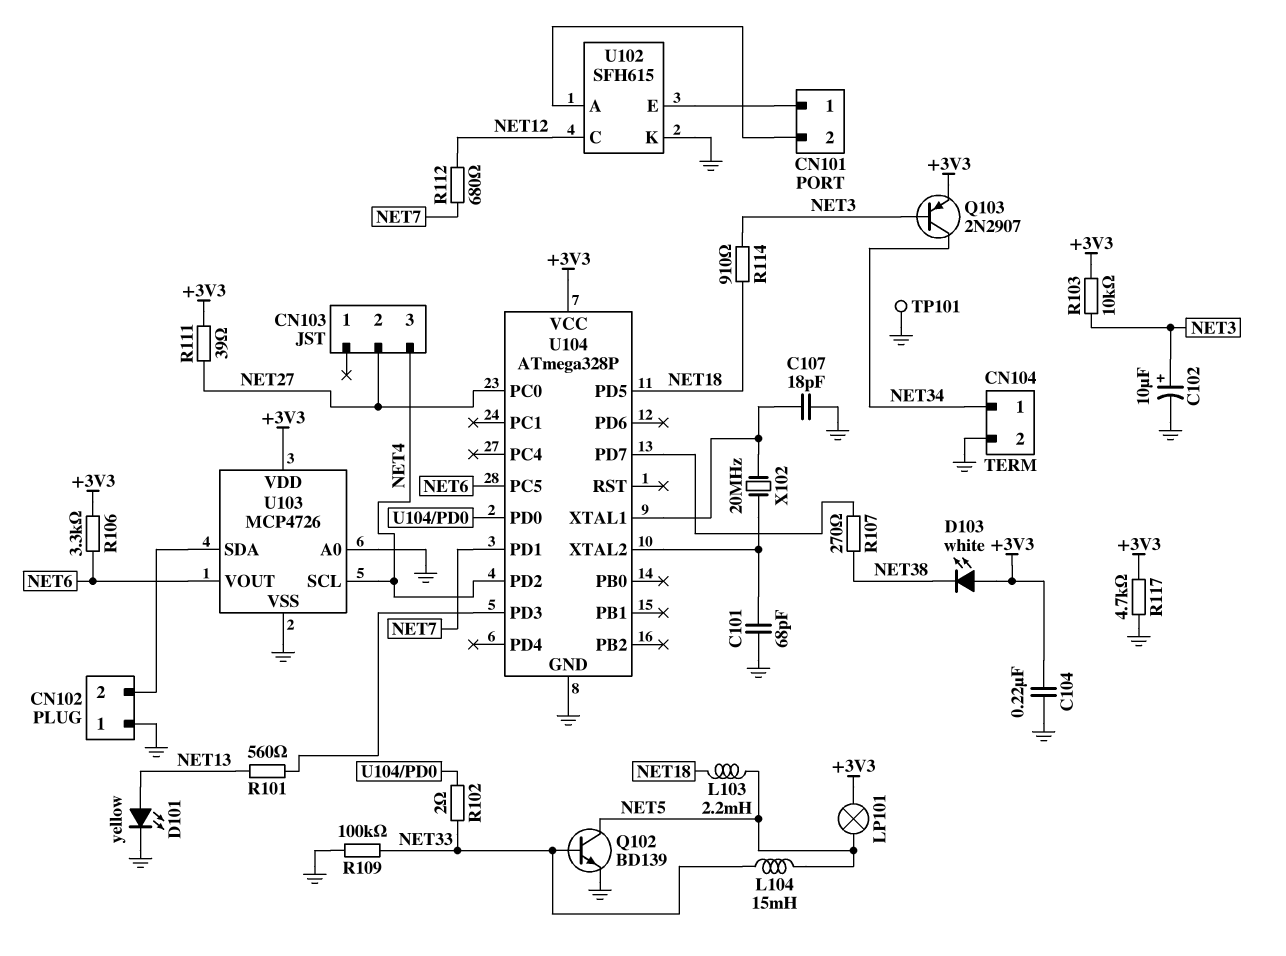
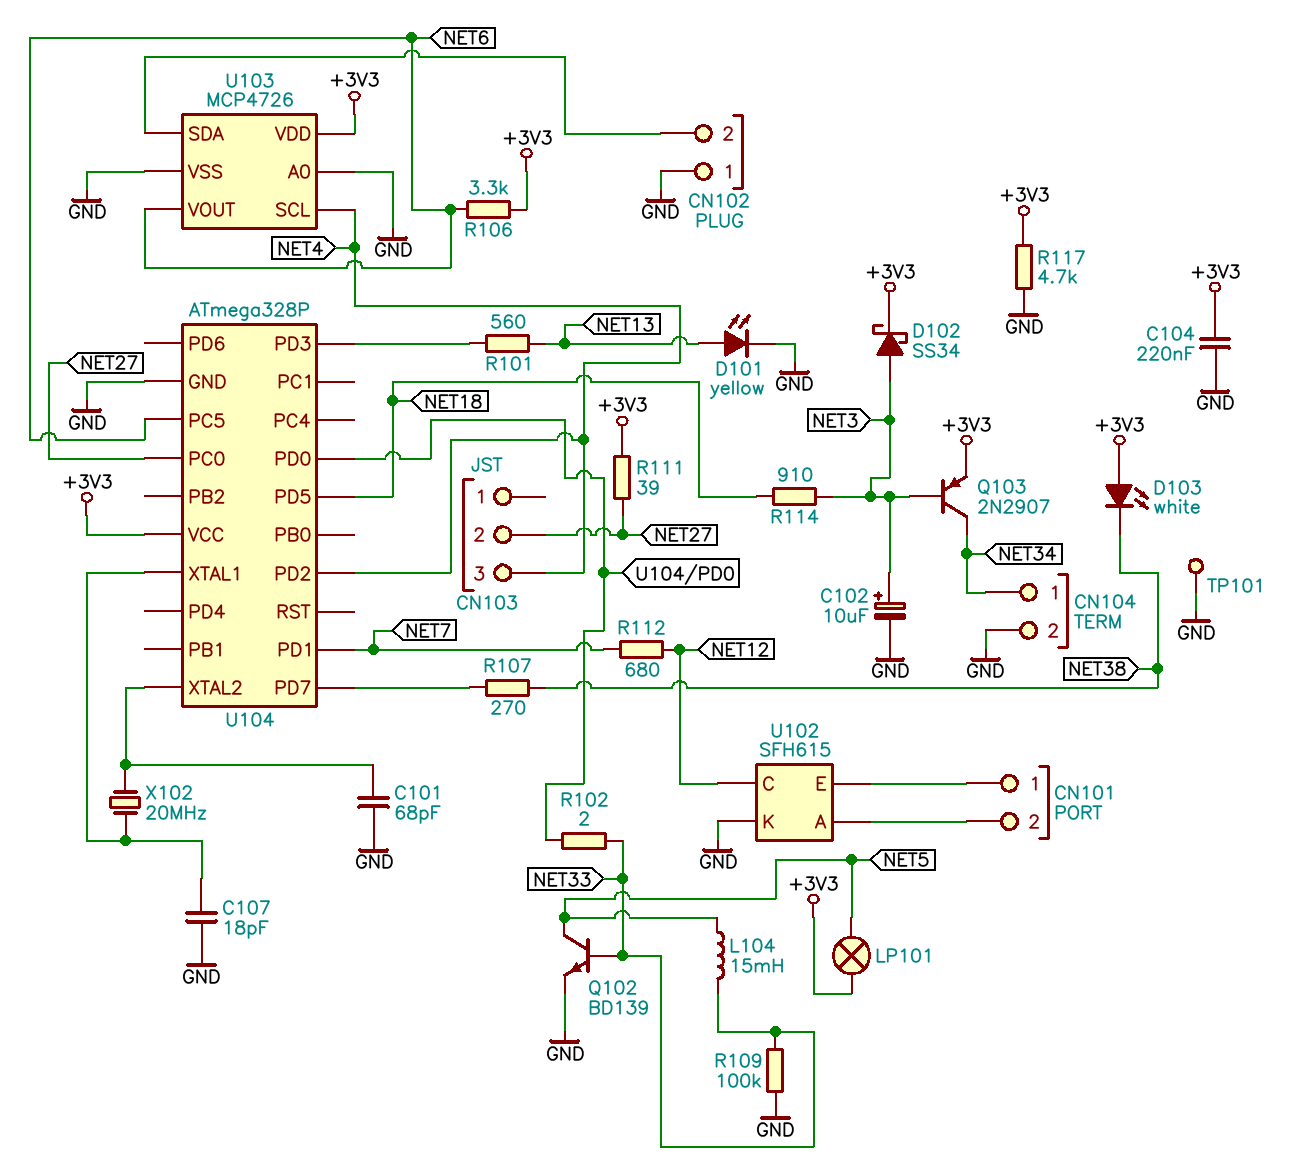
D102: none -> schottky SS34 (A NET3, K +3V3)
L103: 2.2mH (NET5, NET18) -> none
R103: 10k (+3V3, NET3) -> none

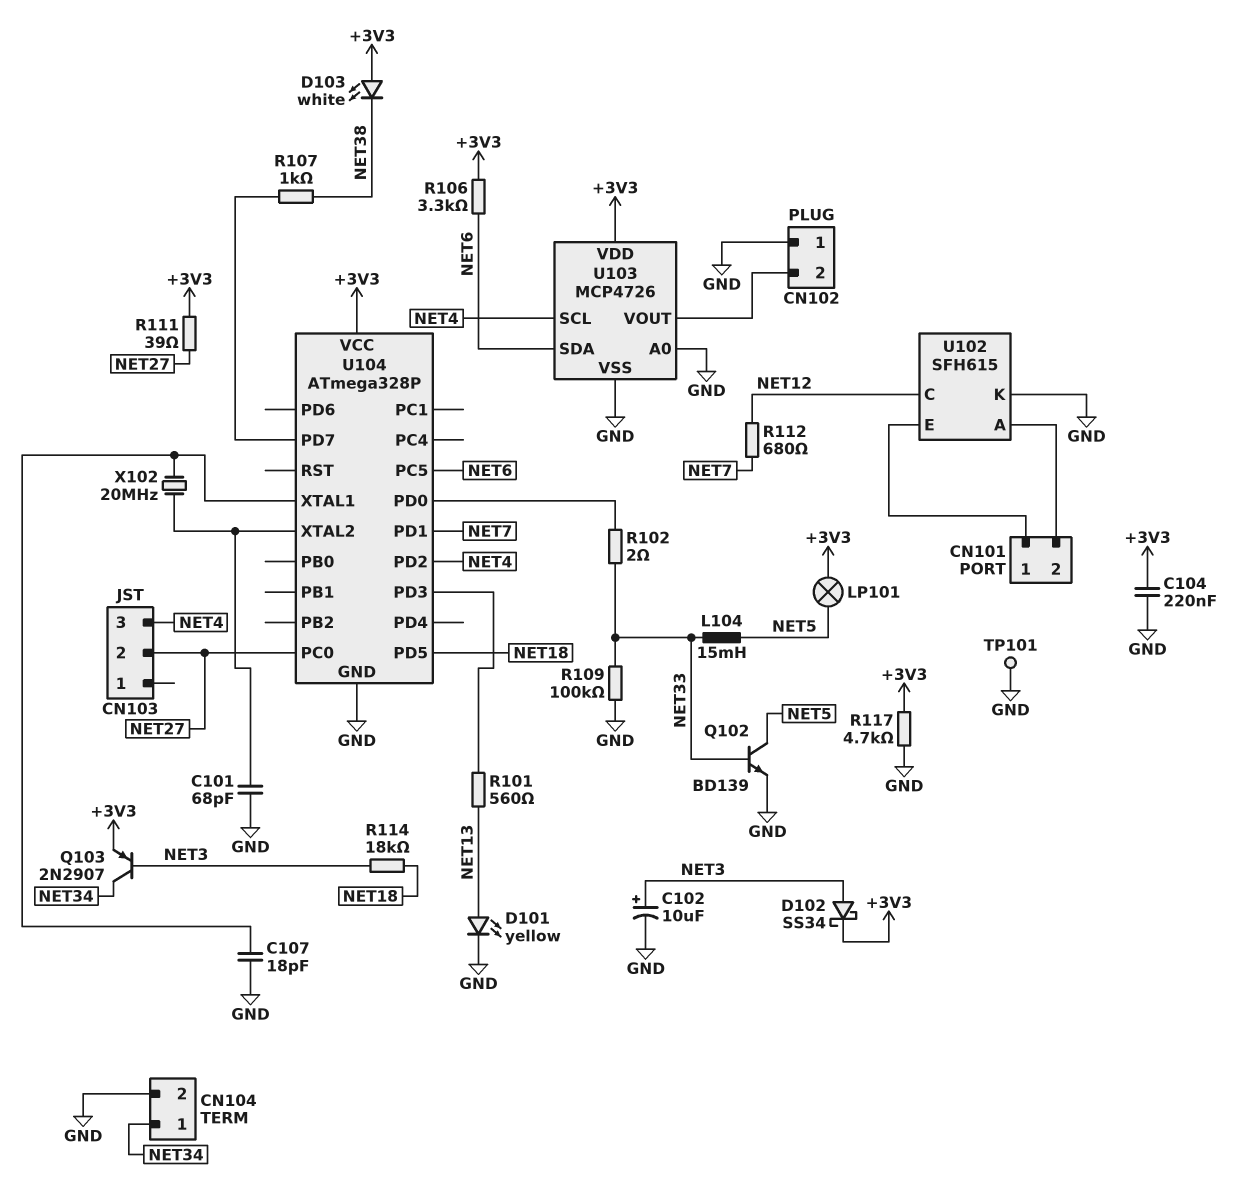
R107: 270 (NET38, U104/PD7) -> 1k (NET38, U104/PD7)
R114: 910 (NET3, NET18) -> 18k (NET3, NET18)
U103 pin SDA: CN102/2 -> NET6
U103 pin VOUT: NET6 -> CN102/2

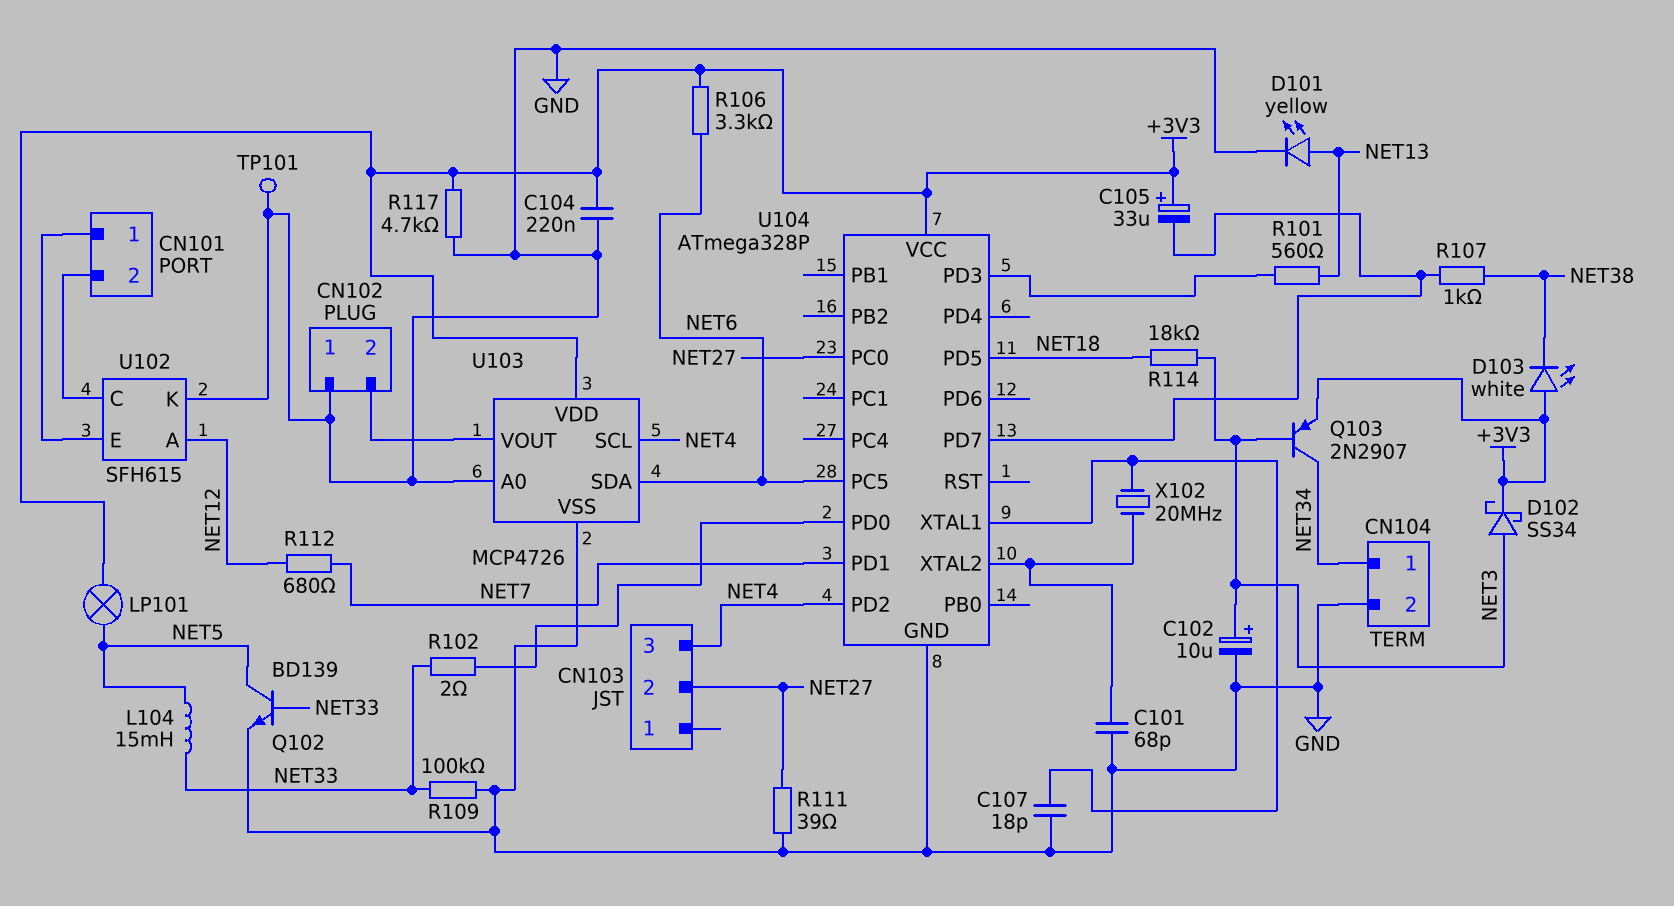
C105: none -> 33uF (plus +3V3, minus U104/PD7)
R111: 39 (+3V3, NET27) -> 39 (GND, NET27)
U102 pin A: CN101/2 -> NET12
U102 pin C: NET12 -> CN101/2

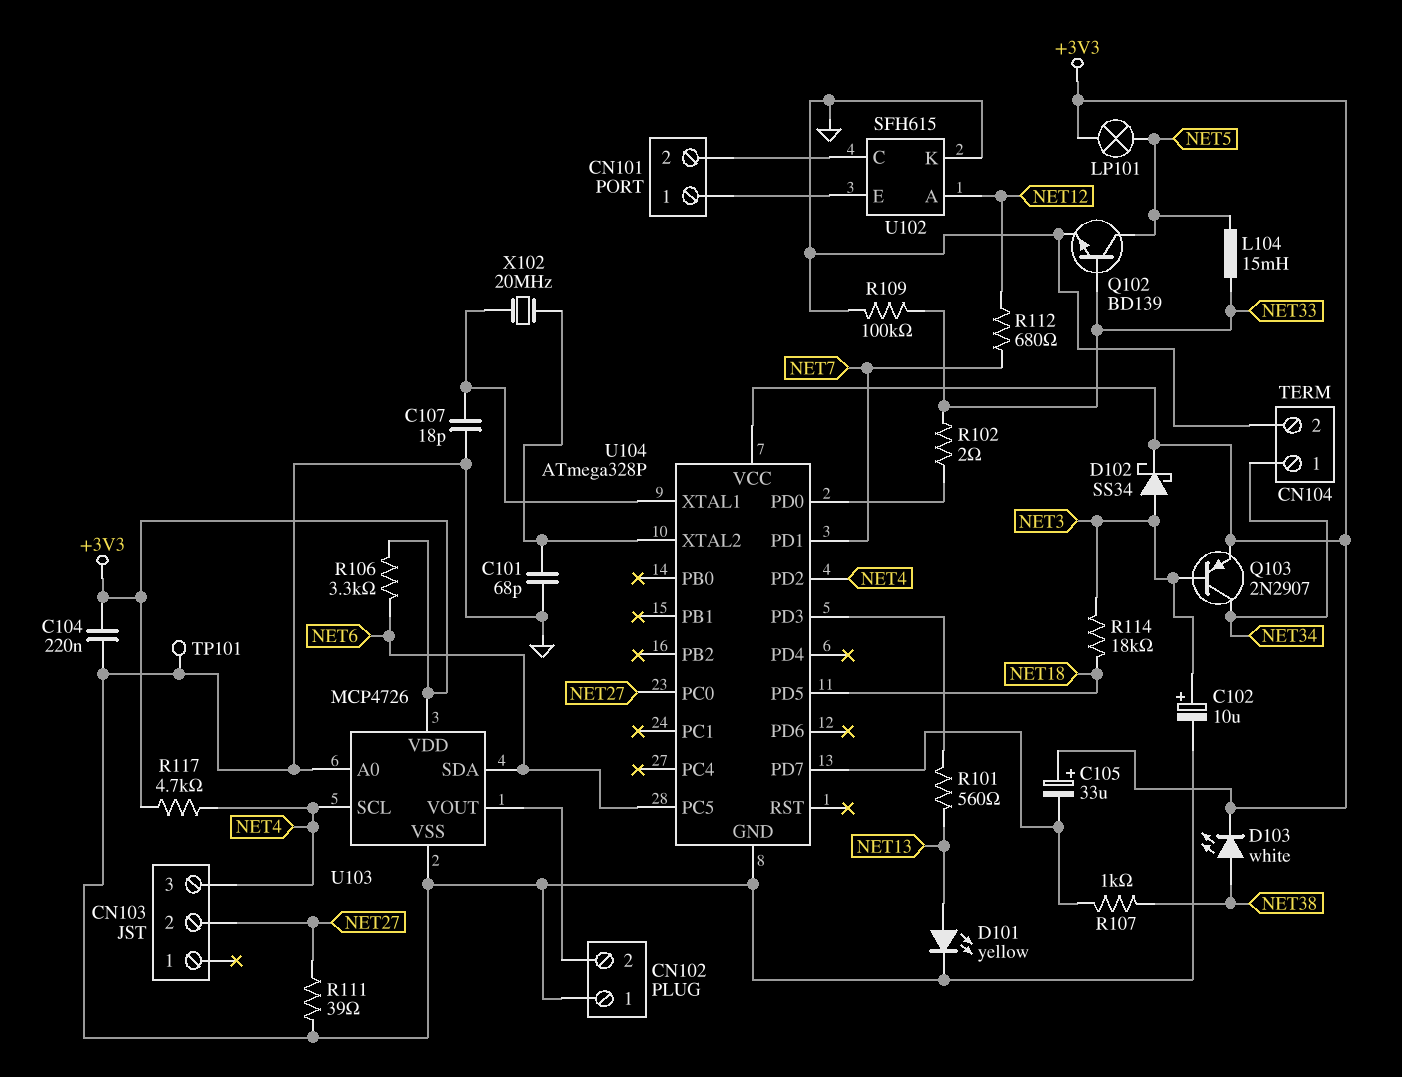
D103: LED white (A +3V3, K NET38) -> LED white (A NET38, K +3V3)
R117: 4.7k (+3V3, GND) -> 4.7k (+3V3, NET4)

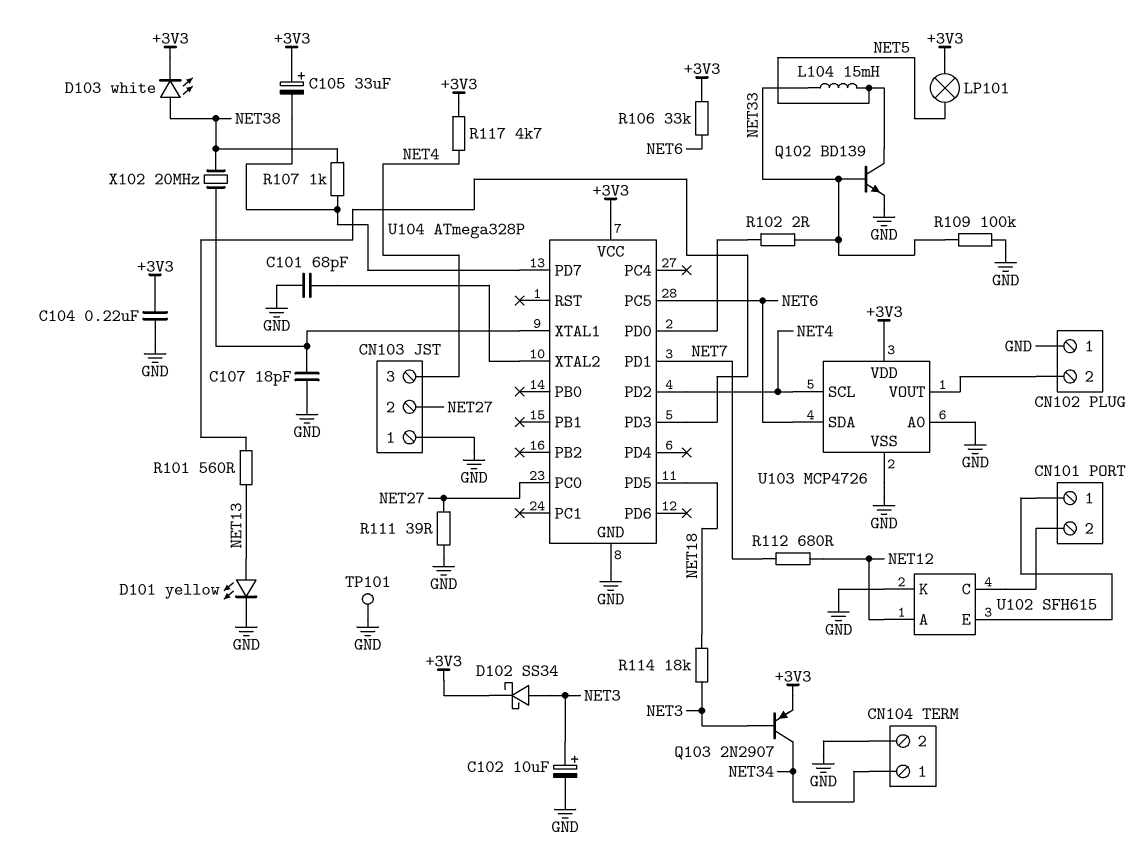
CN103 pin 1: none -> GND
R106: 3.3k (+3V3, NET6) -> 33k (+3V3, NET6)
X102: 20MHz (U104/XTAL1, U104/XTAL2) -> 20MHz (NET38, U104/XTAL1)

